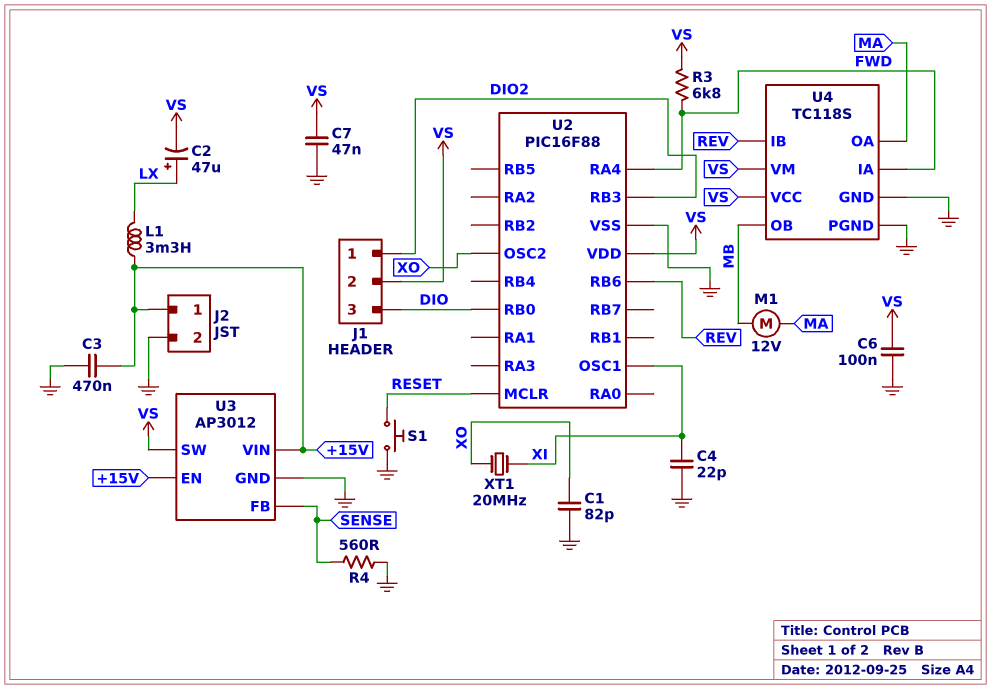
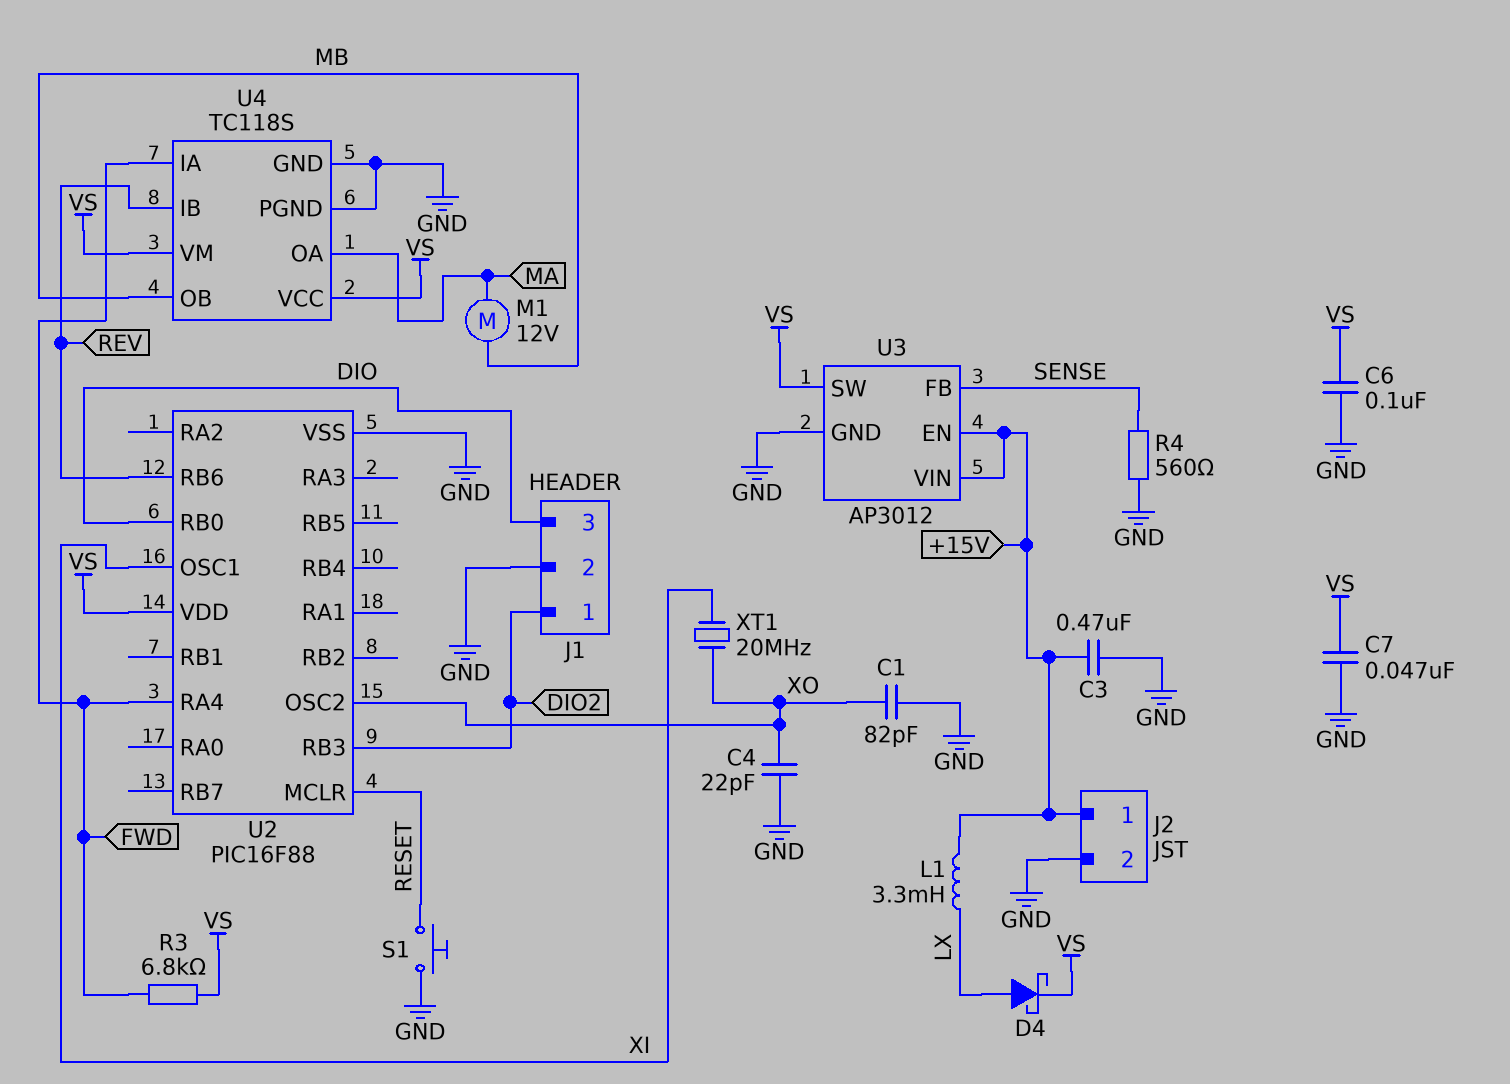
C2: 47uF (plus LX, minus VS) -> none
C4: 22pF (GND, XI) -> 22pF (GND, XO)
D4: none -> schottky (A LX, K VS)
J1 pin 2: VS -> GND

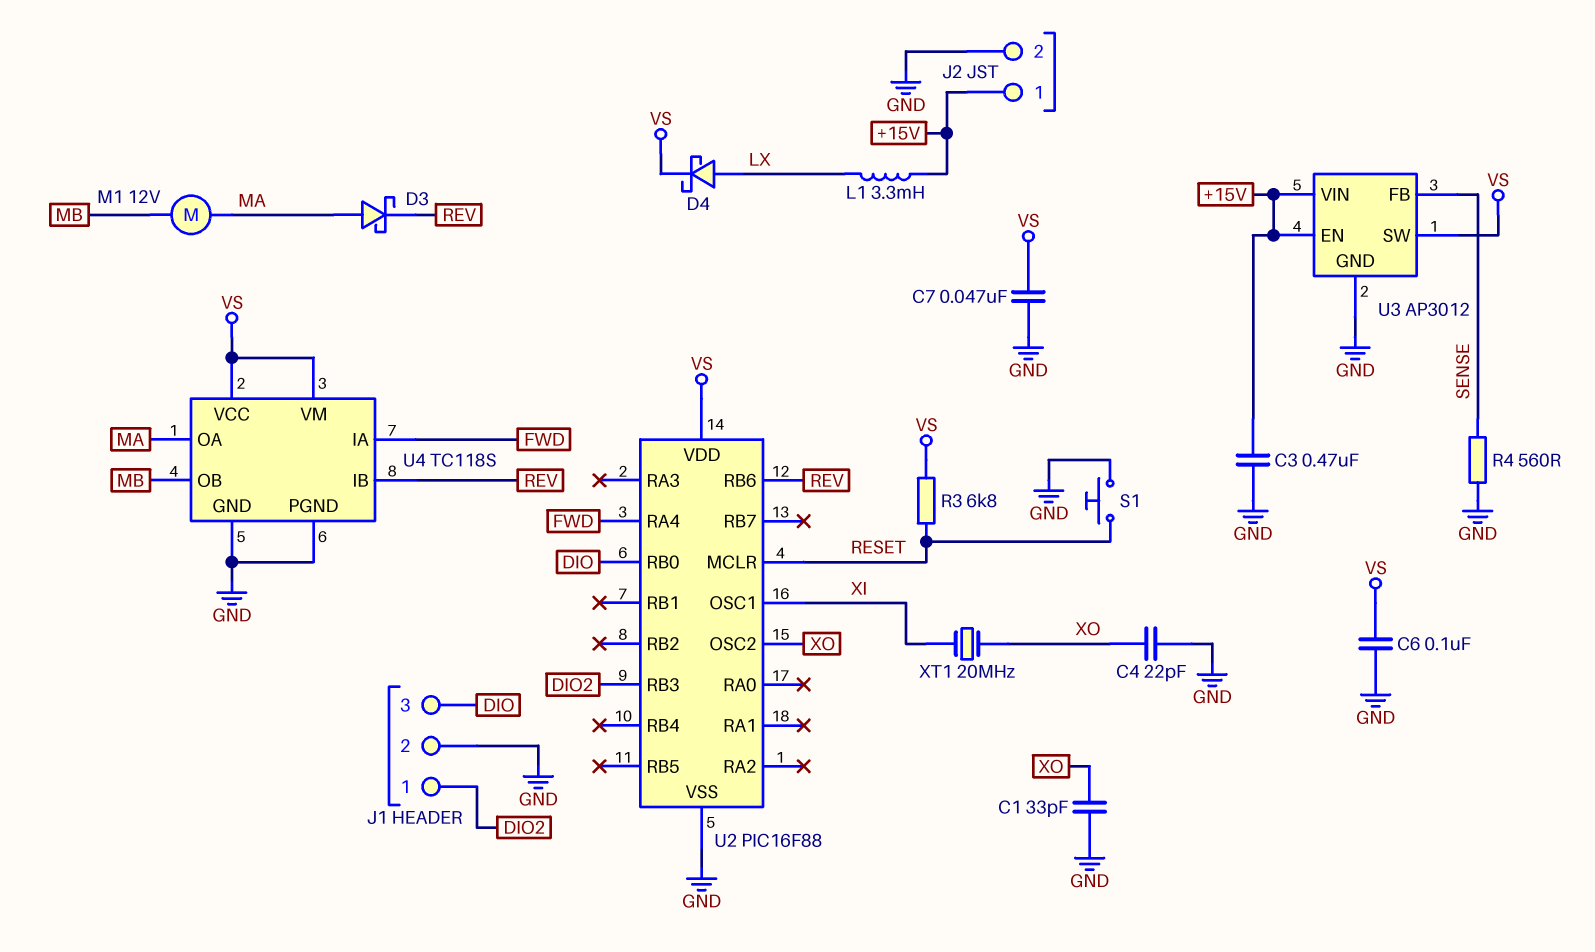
C1: 82pF (GND, XO) -> 33pF (GND, XO)
D3: none -> schottky (A MA, K REV)
R3: 6.8k (FWD, VS) -> 6.8k (RESET, VS)

